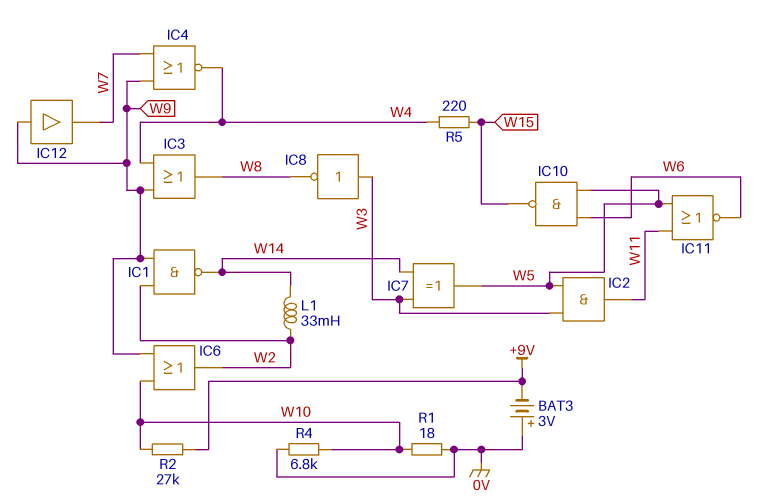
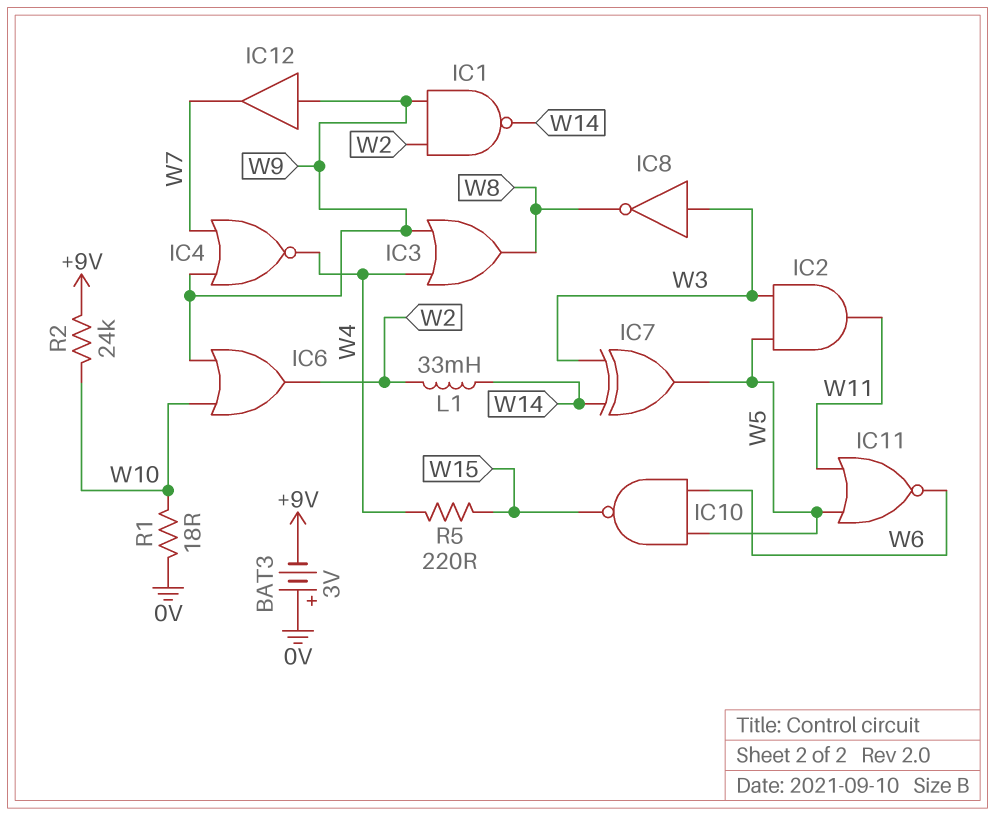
R2: 27k (+9V, W10) -> 24k (+9V, W10)
R4: 6.8k (0V, W10) -> none

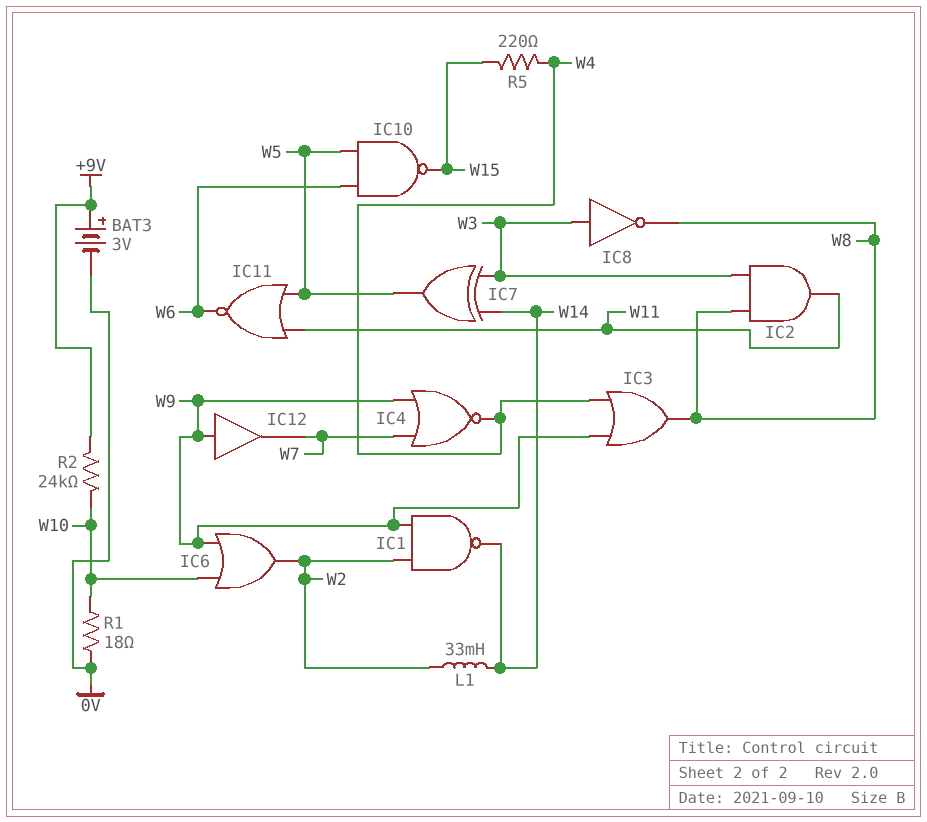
BAT3: 3V (plus 0V, minus +9V) -> 3V (plus +9V, minus 0V)
IC2: AND (in W3, in W5, out W11) -> AND (in W3, in W8, out W11)

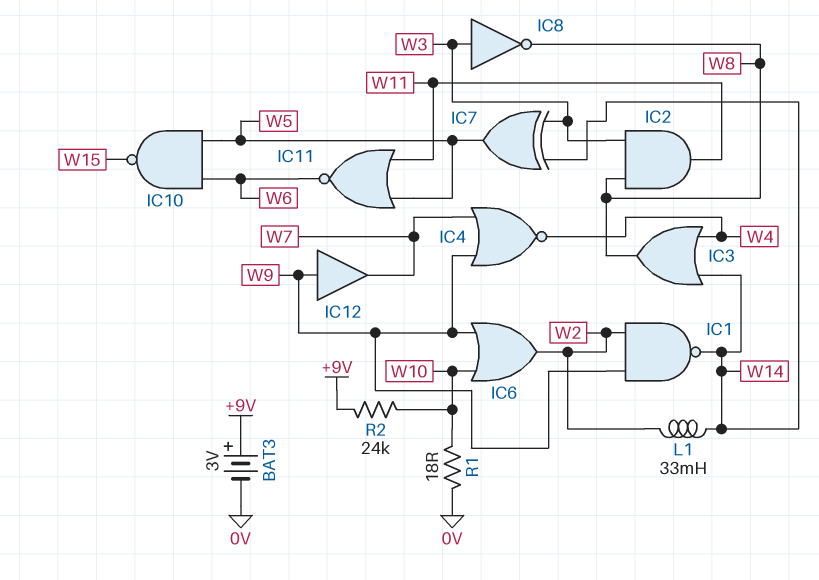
IC3: OR (in W4, in W9, out W8) -> OR (in W4, in W14, out W8)
R5: 220 (W4, W15) -> none

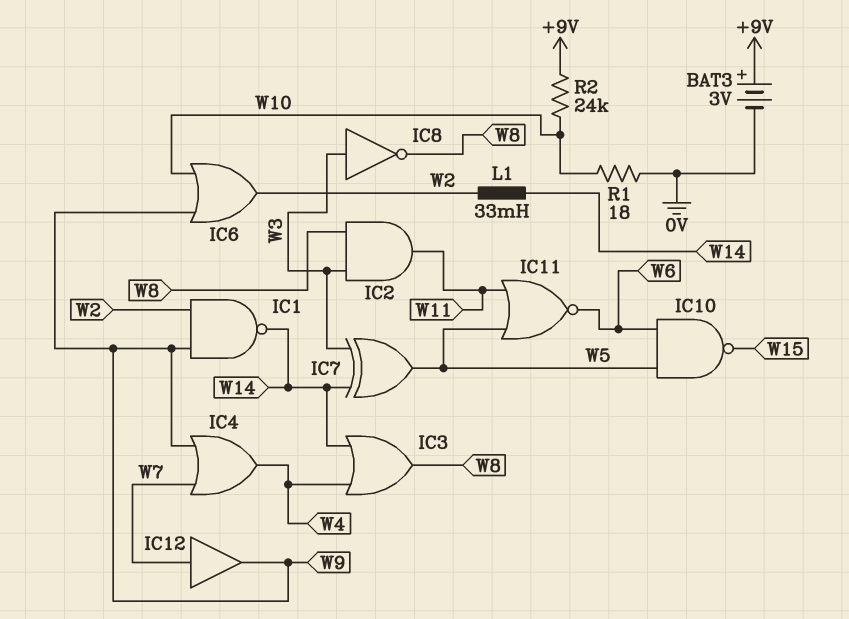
IC4: NOR (in W7, in W9, out W4) -> OR (in W7, in W9, out W4)
IC12: buffer (in W9, out W7) -> buffer (in W7, out W9)

